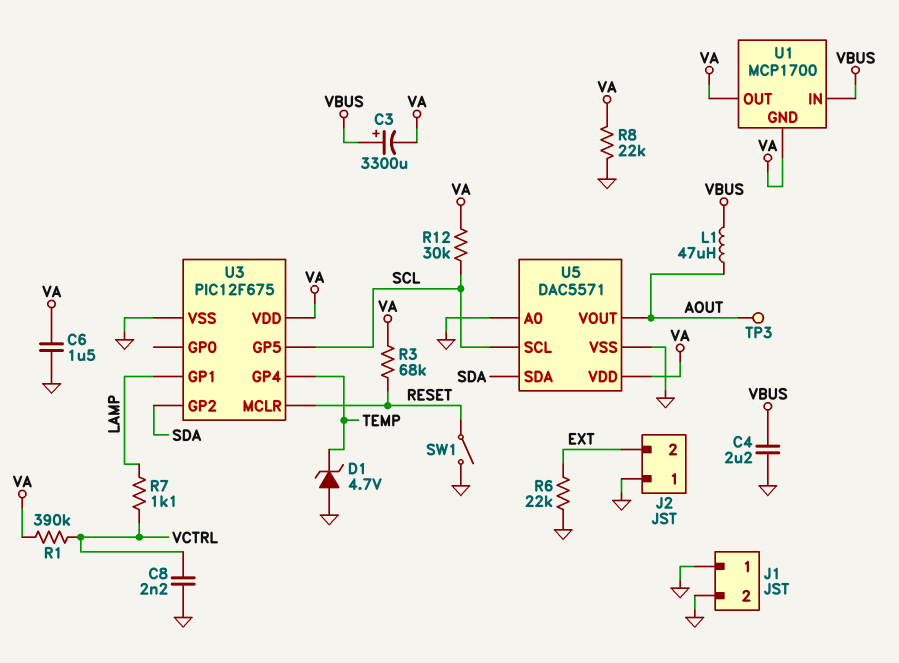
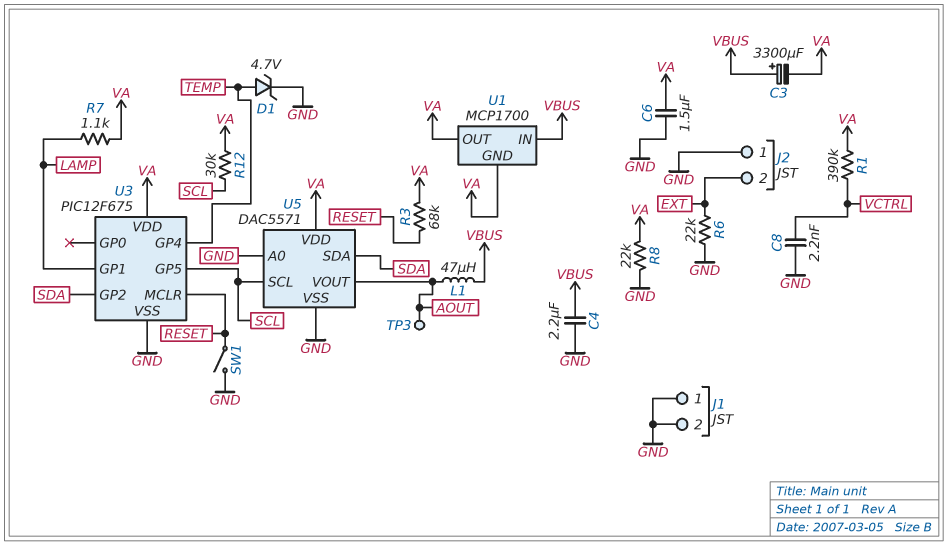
D1: zener 4.7V (A GND, K TEMP) -> zener 4.7V (A TEMP, K GND)
R7: 1.1k (LAMP, VCTRL) -> 1.1k (LAMP, VA)

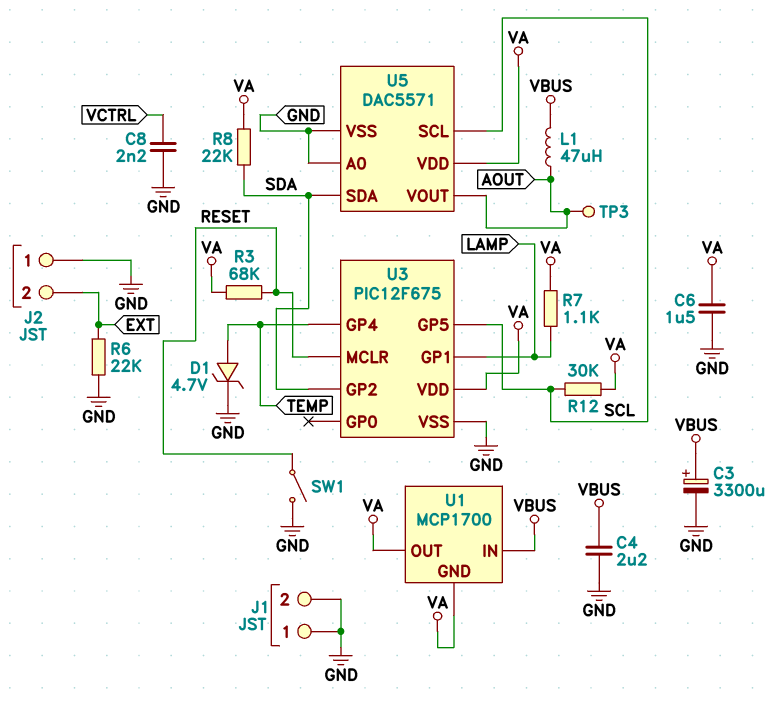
C3: 3300uF (plus VBUS, minus VA) -> 3300uF (plus VBUS, minus GND)
R1: 390k (VA, VCTRL) -> none
R8: 22k (GND, VA) -> 22k (SDA, VA)

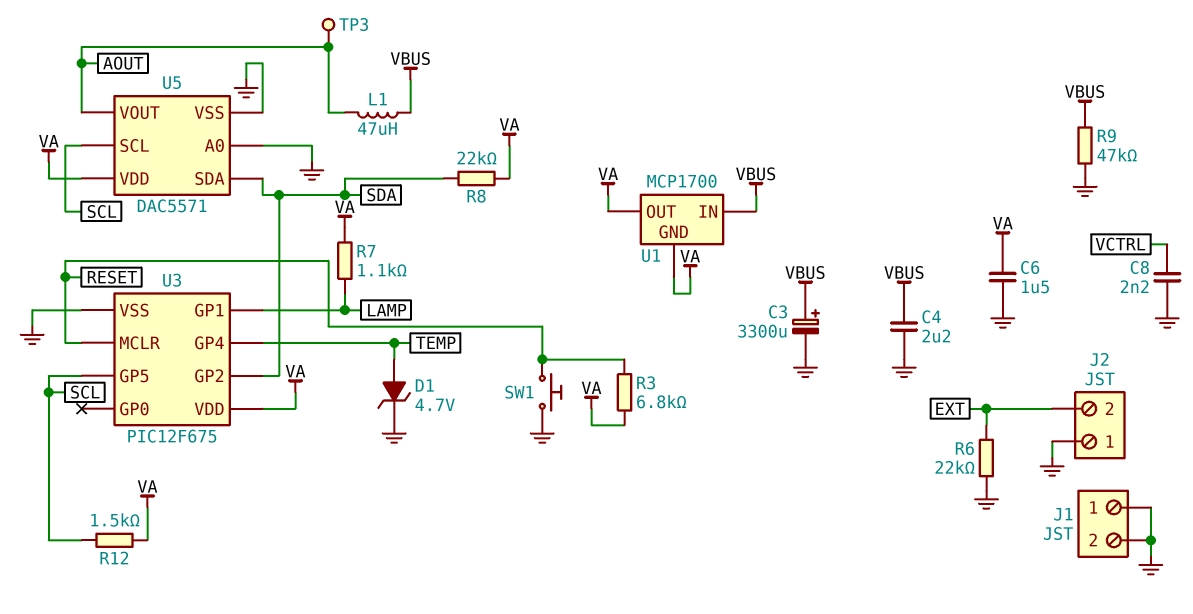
R3: 68k (RESET, VA) -> 6.8k (RESET, VA)
R9: none -> 47k (GND, VBUS)
R12: 30k (SCL, VA) -> 1.5k (SCL, VA)
SW1: switch (GND, RESET) -> button (GND, RESET)

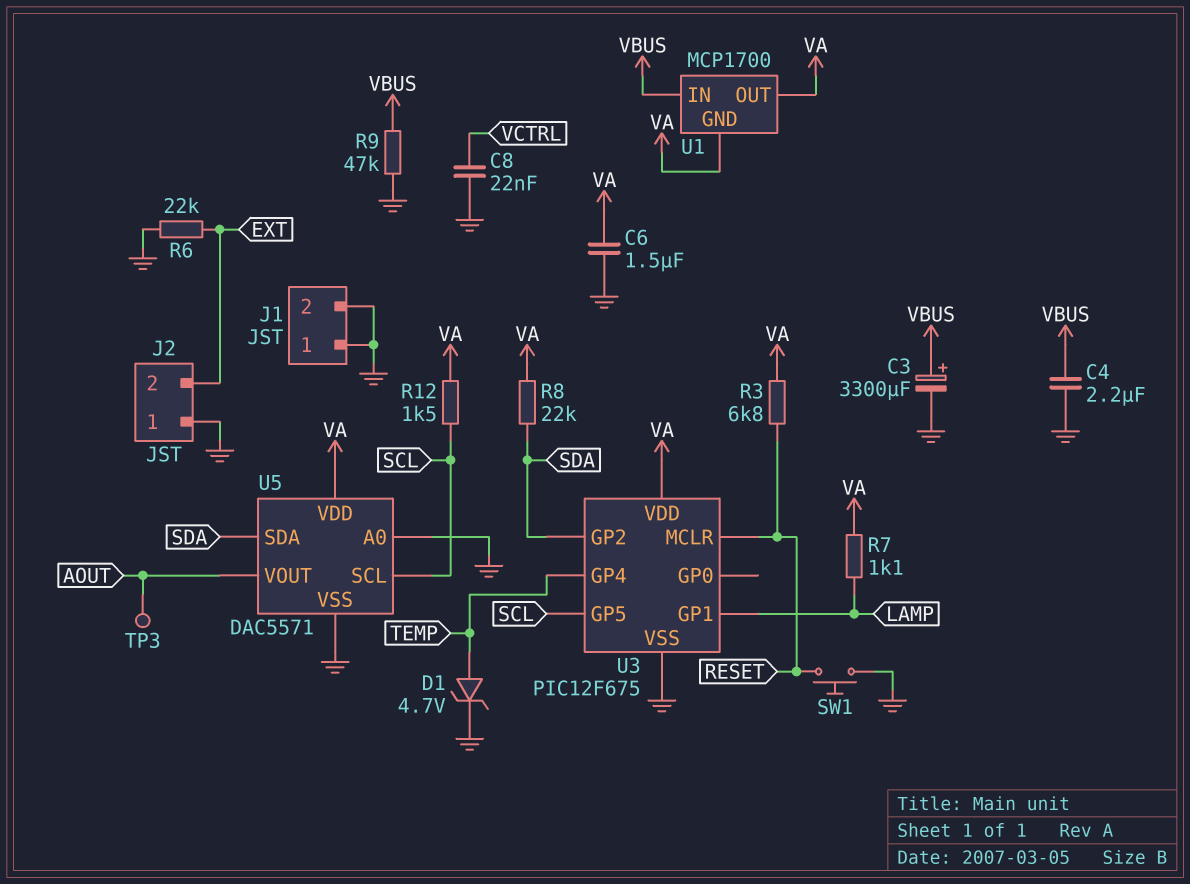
C8: 2.2nF (GND, VCTRL) -> 22nF (GND, VCTRL)
L1: 47uH (AOUT, VBUS) -> none

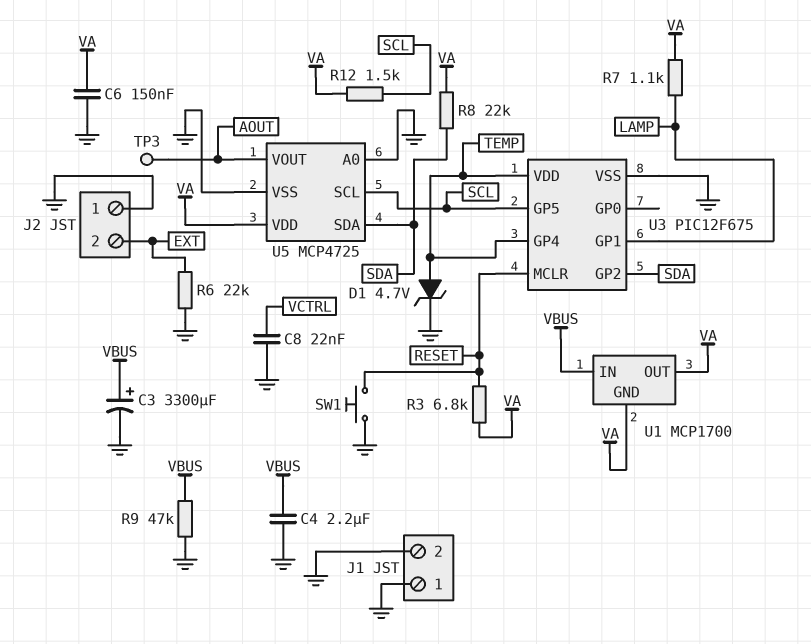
C6: 1.5uF (GND, VA) -> 150nF (GND, VA)
U3 pin VDD: VA -> TEMP
U5: DAC5571 -> MCP4725

